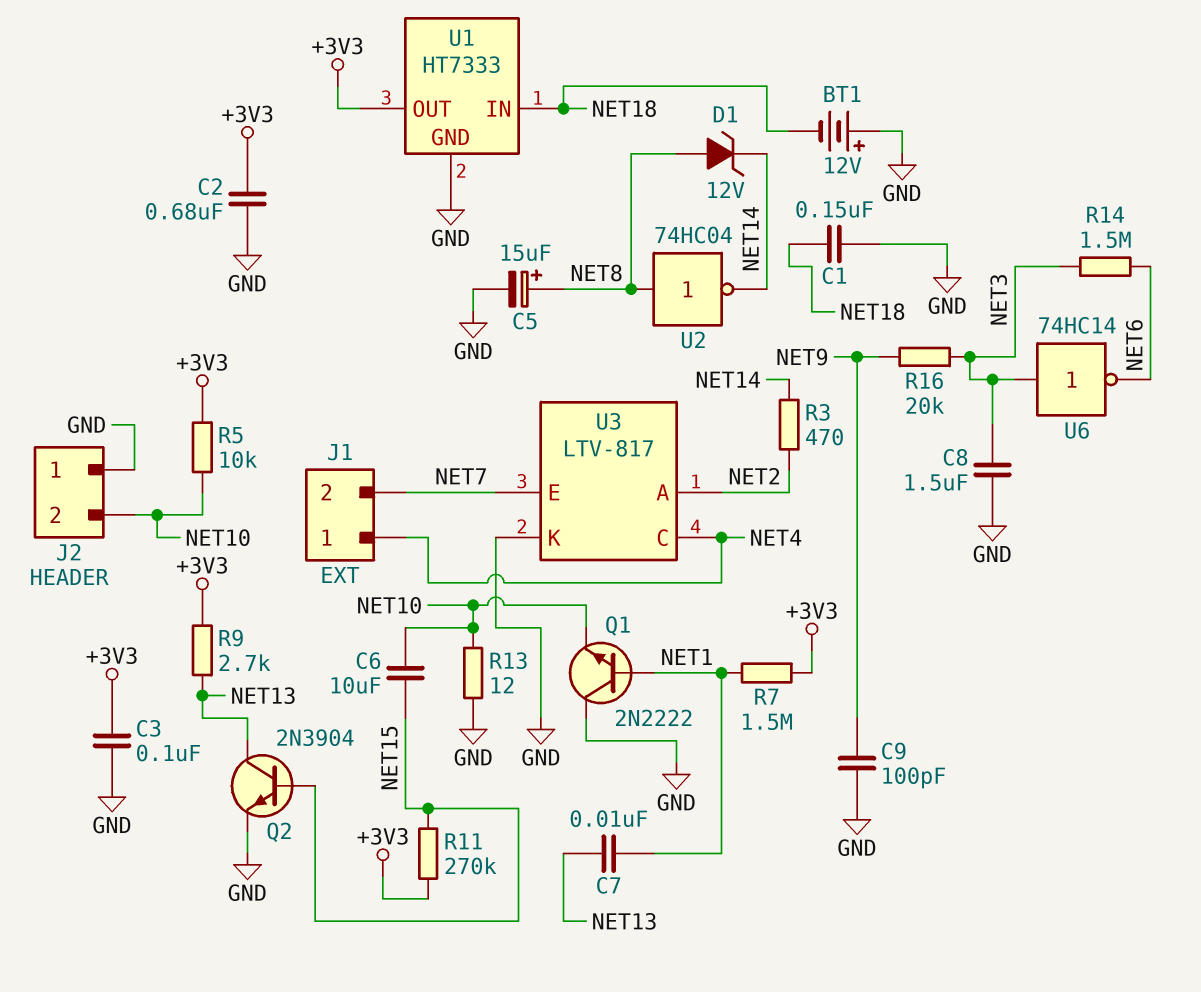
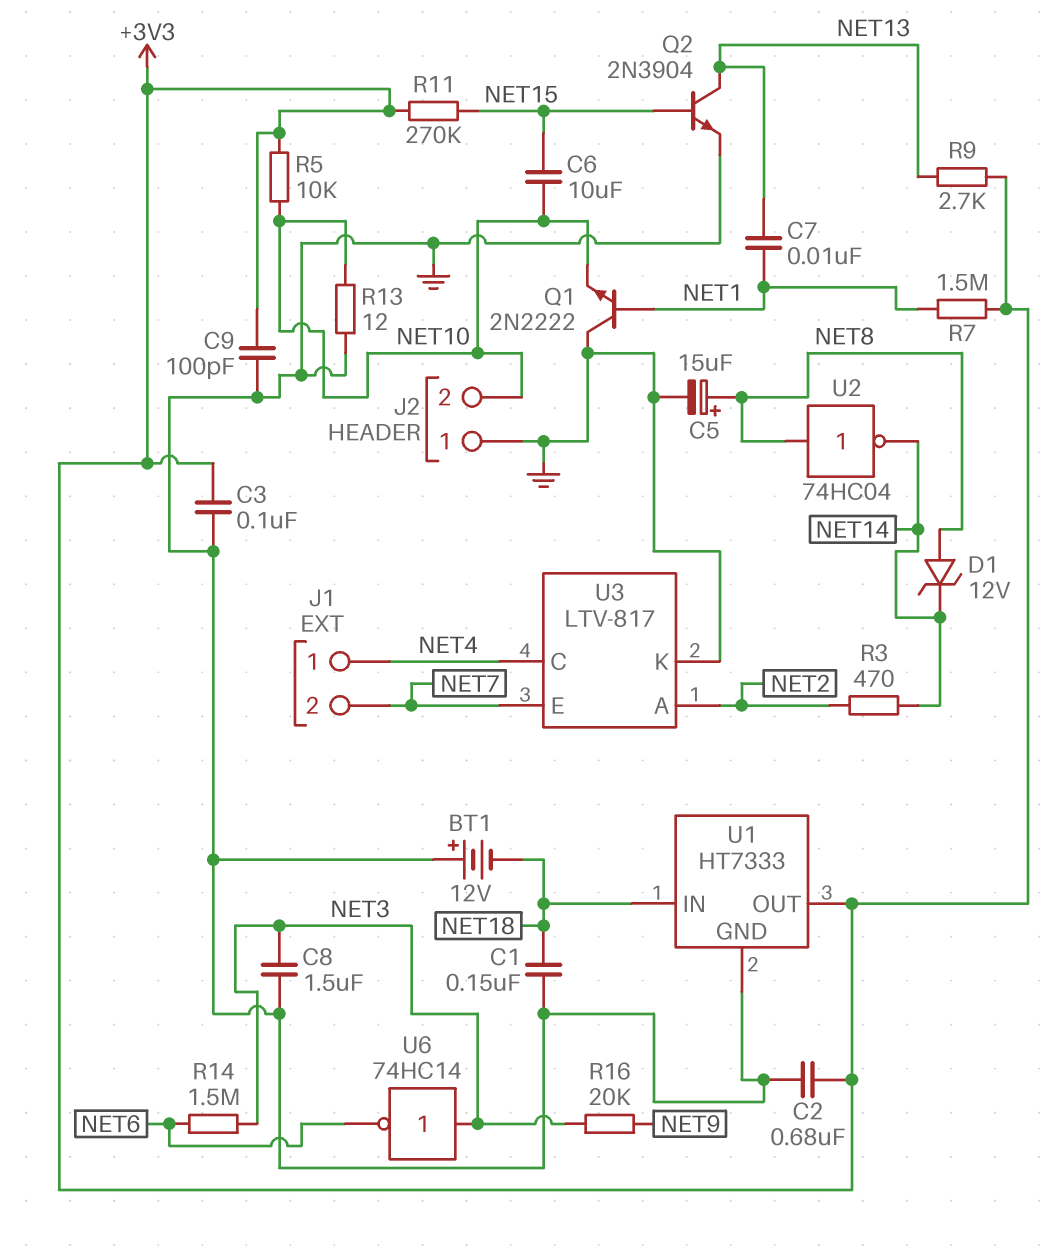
C9: 100pF (GND, NET9) -> 100pF (+3V3, GND)

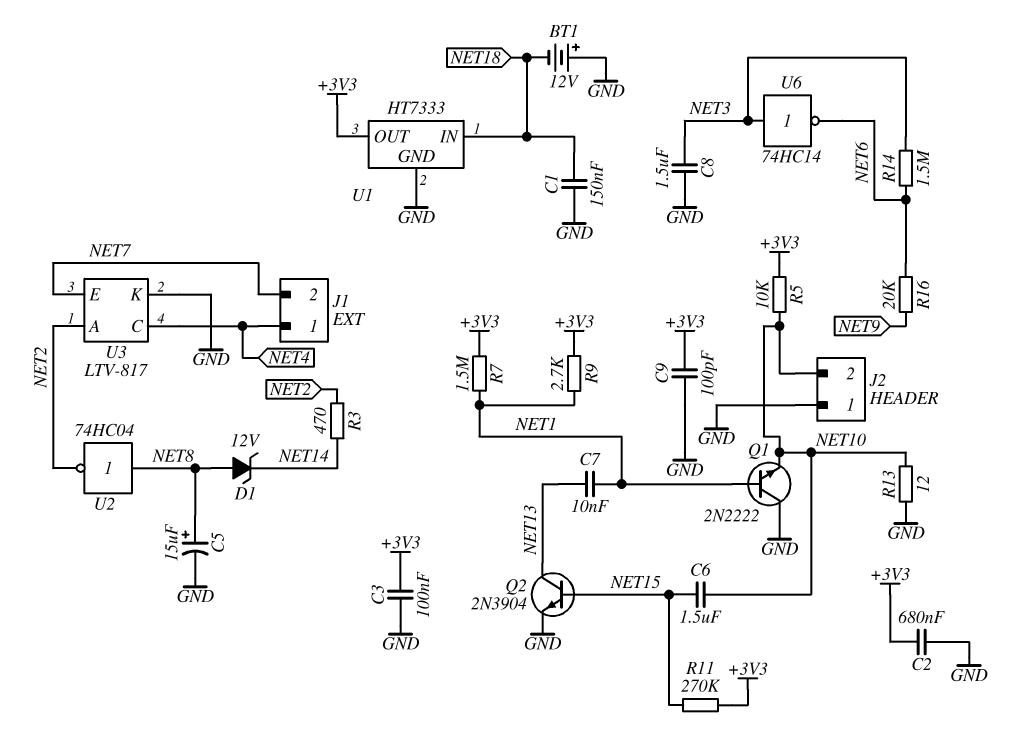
C6: 10uF (NET10, NET15) -> 1.5uF (NET10, NET15)
R9: 2.7k (+3V3, NET13) -> 2.7k (+3V3, NET1)
R16: 20k (NET3, NET9) -> 20k (NET6, NET9)
U2: NOT 74HC04 (in NET8, out NET14) -> NOT 74HC04 (in NET8, out NET2)

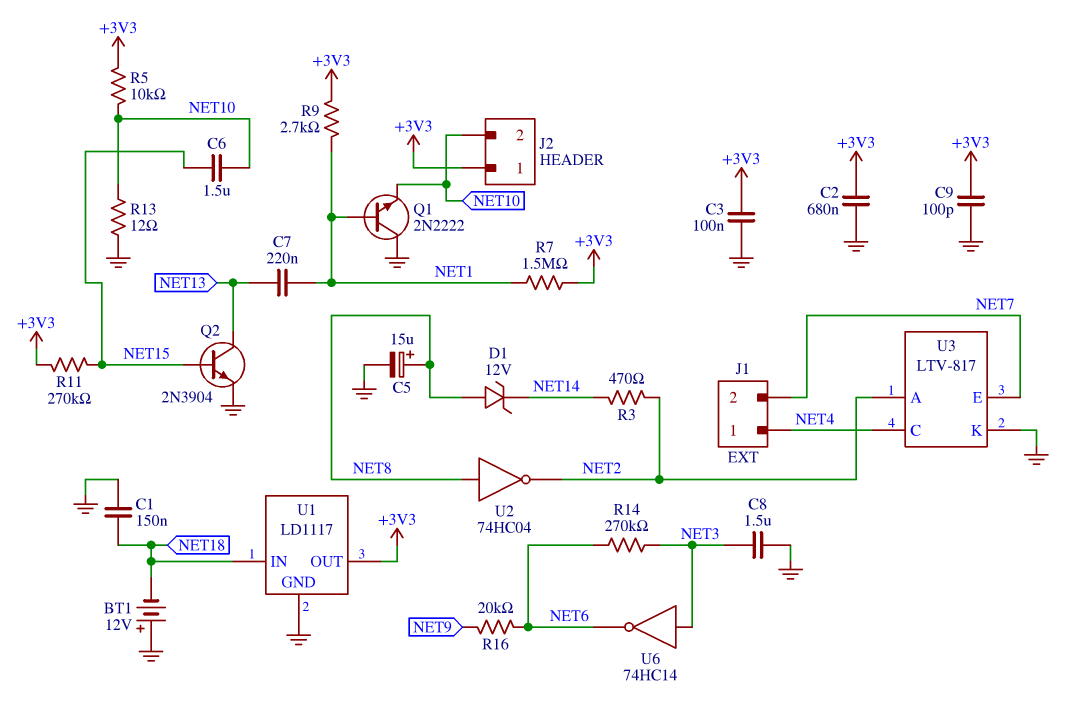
C7: 10nF (NET1, NET13) -> 220nF (NET1, NET13)
J2 pin 1: GND -> +3V3
R14: 1.5M (NET3, NET6) -> 270k (NET3, NET6)
U1: HT7333 -> LD1117

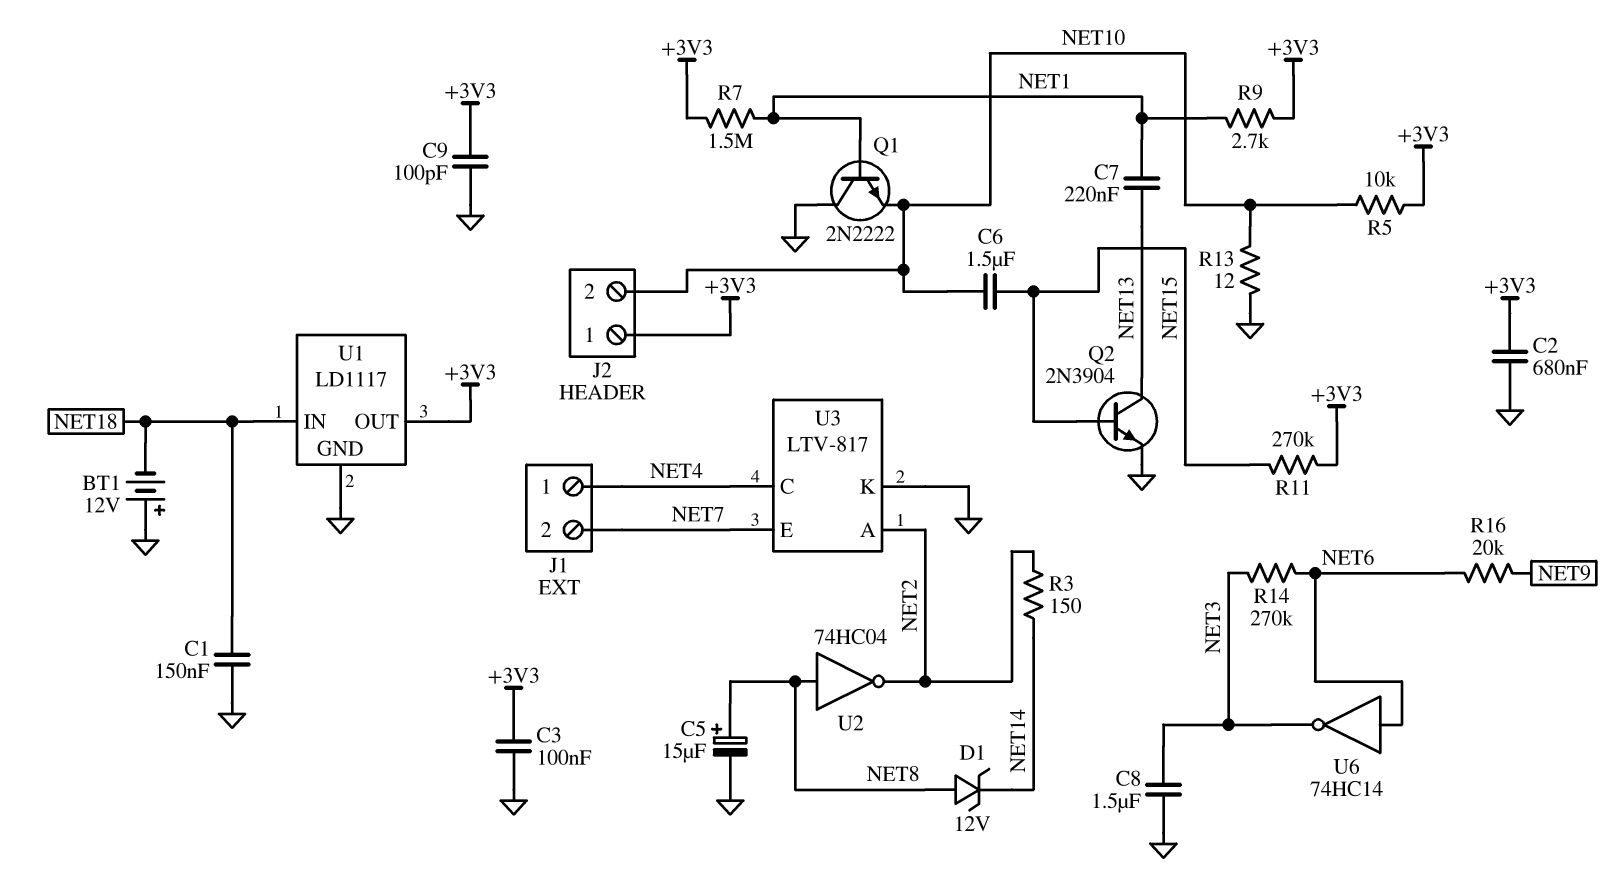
R3: 470 (NET2, NET14) -> 150 (NET2, NET14)
U6: NOT 74HC14 (in NET3, out NET6) -> NOT 74HC14 (in NET6, out NET3)

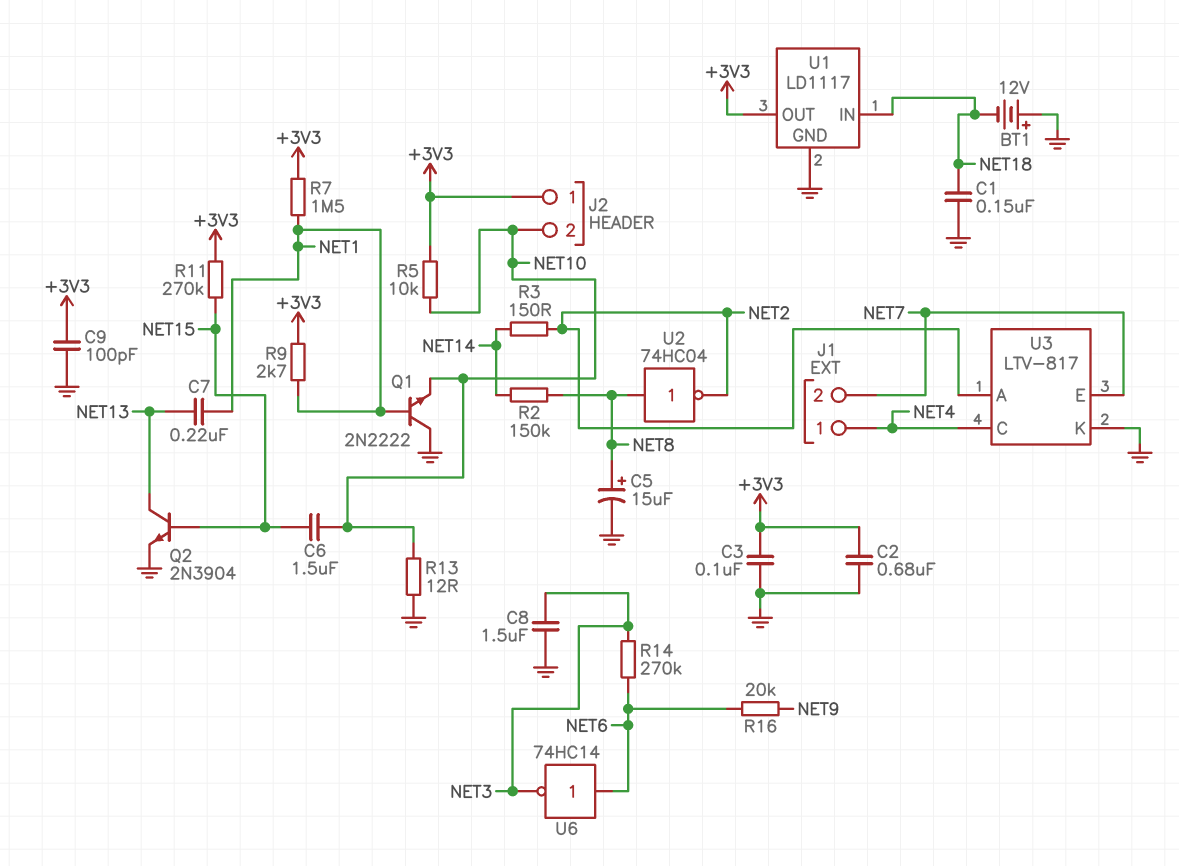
D1: zener 12V (A NET8, K NET14) -> none
R2: none -> 150k (NET8, NET14)

